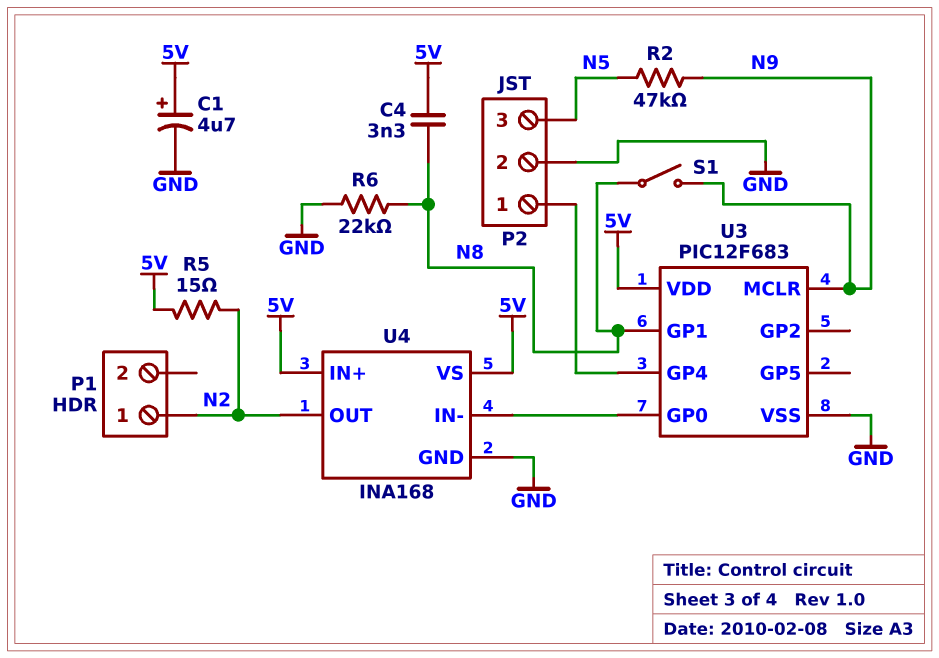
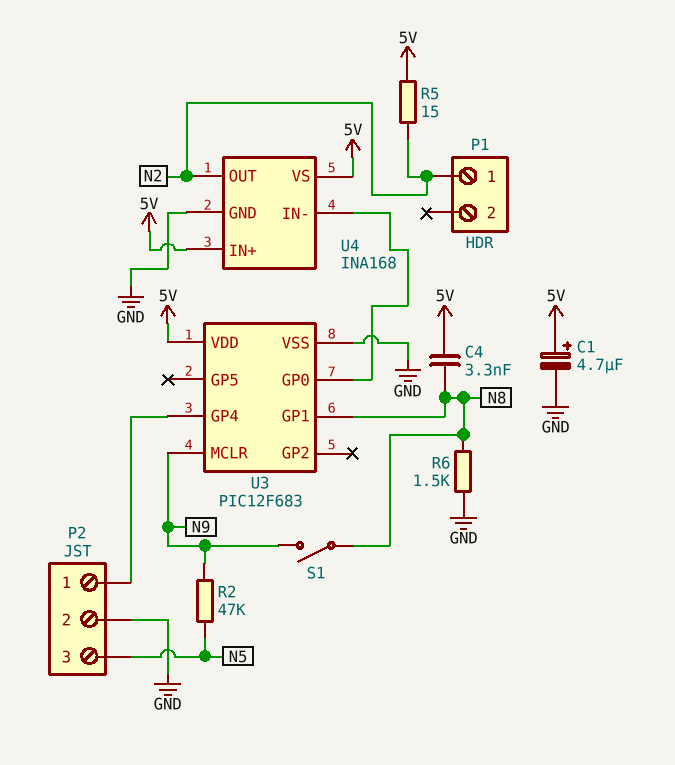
R6: 22k (GND, N8) -> 1.5k (GND, N8)

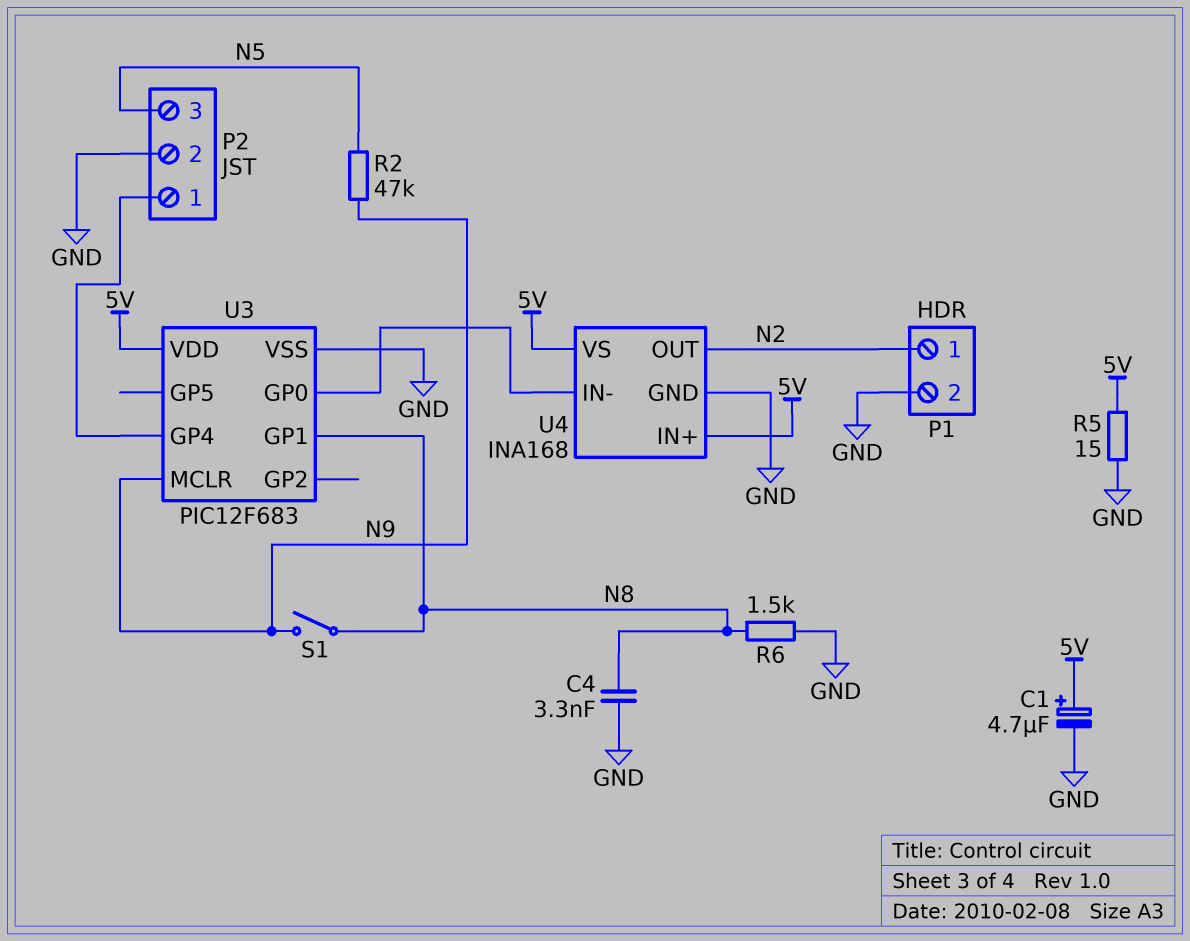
C4: 3.3nF (5V, N8) -> 3.3nF (GND, N8)
P1 pin 2: none -> GND
R5: 15 (5V, N2) -> 15 (5V, GND)

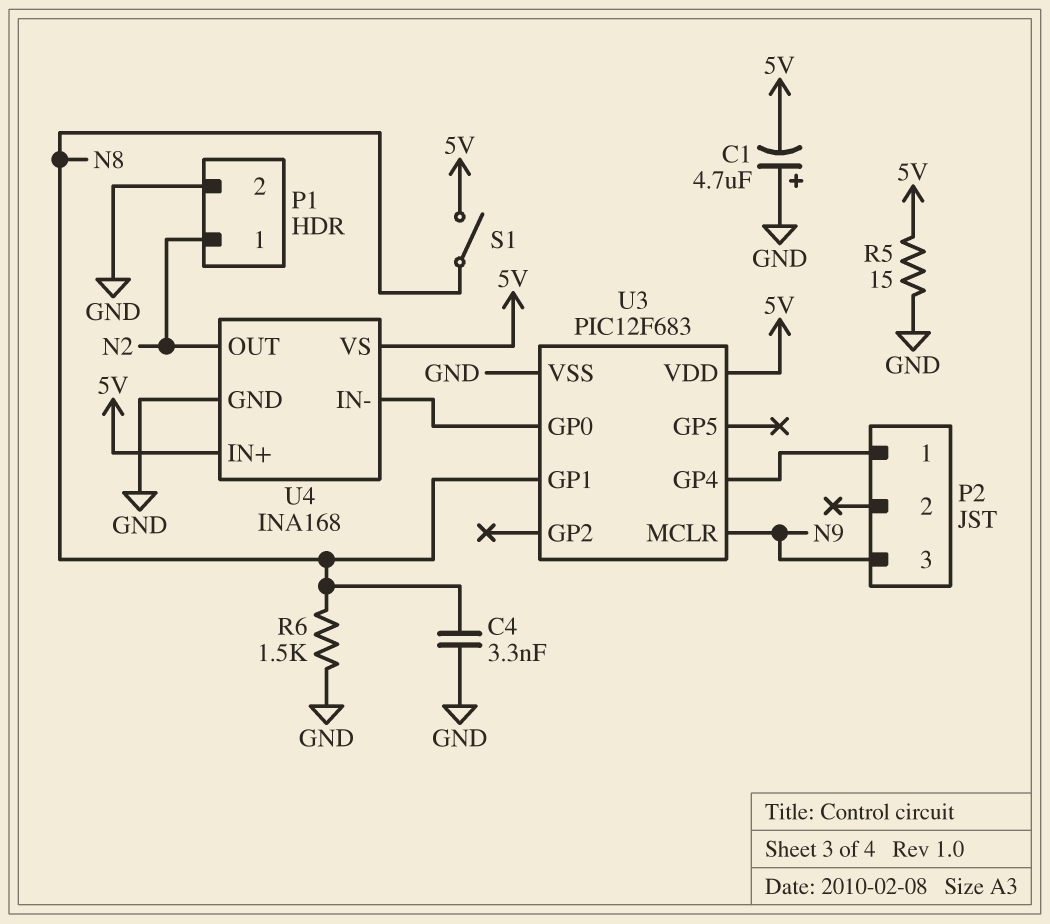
C1: 4.7uF (plus 5V, minus GND) -> 4.7uF (plus GND, minus 5V)
P2 pin 2: GND -> none
P2 pin 3: N5 -> N9
R2: 47k (N5, N9) -> none
S1: switch (N8, N9) -> switch (5V, N8)

